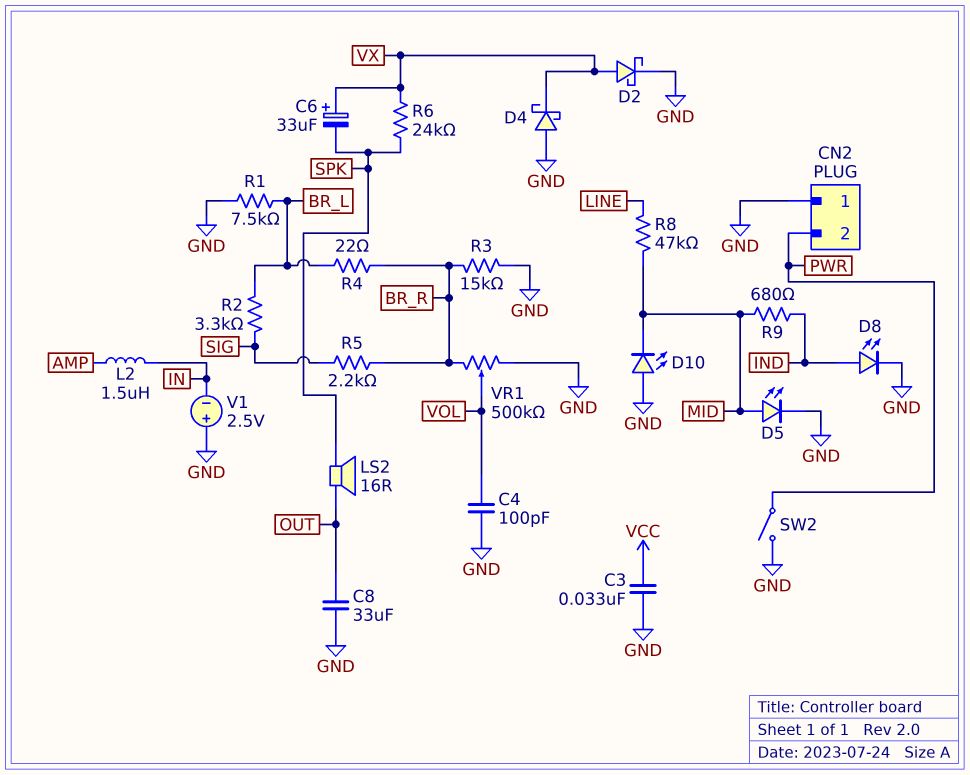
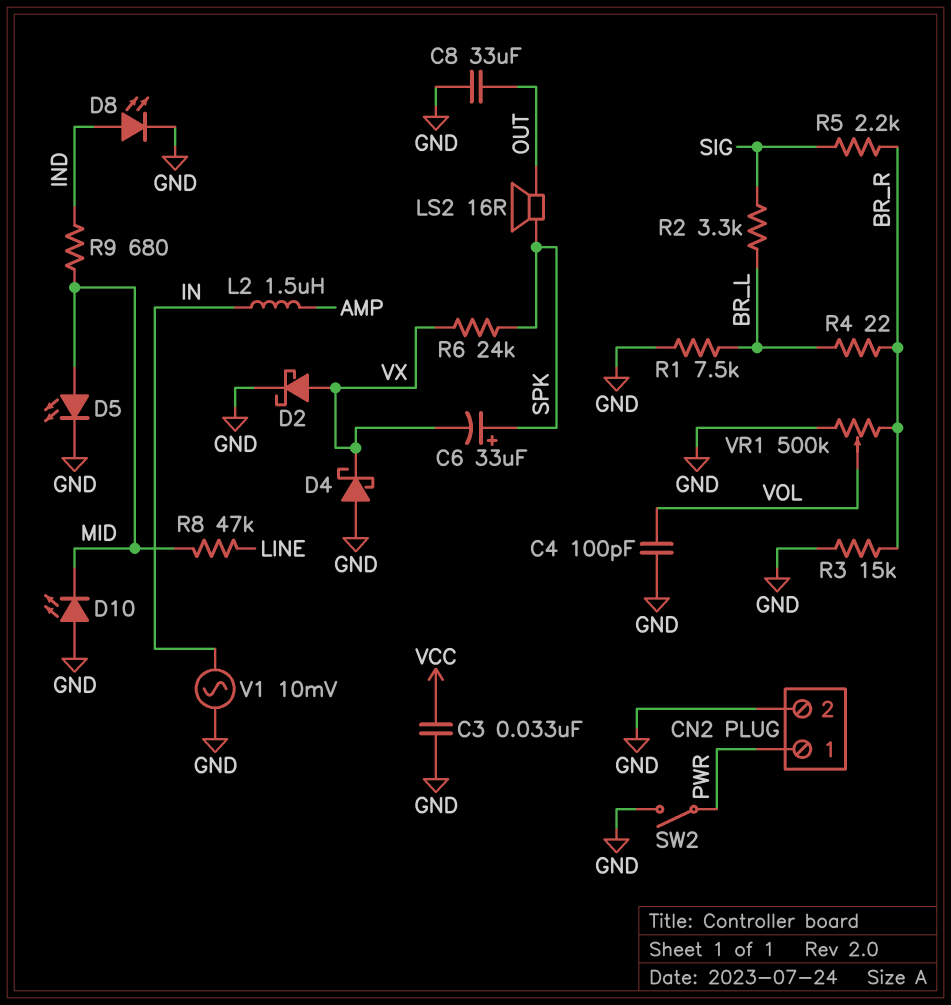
C6: 33uF (plus VX, minus SPK) -> 33uF (plus SPK, minus VX)
CN2 pin 1: GND -> PWR
CN2 pin 2: PWR -> GND
V1: 2.5V (plus GND, minus IN) -> AC 10mV (GND, IN)

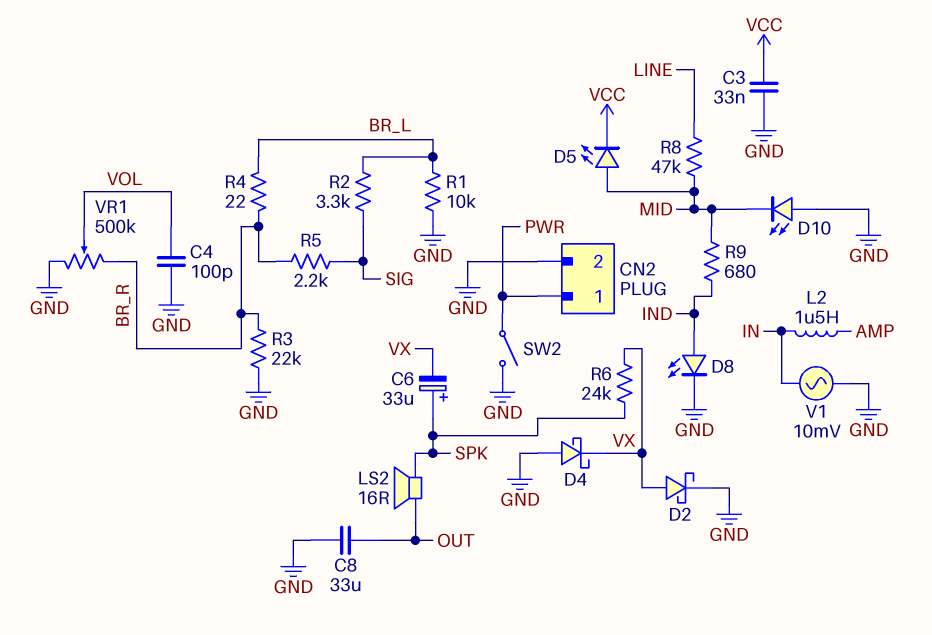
D5: LED (A MID, K GND) -> LED (A MID, K VCC)
R1: 7.5k (BR_L, GND) -> 10k (BR_L, GND)
R3: 15k (BR_R, GND) -> 22k (BR_R, GND)

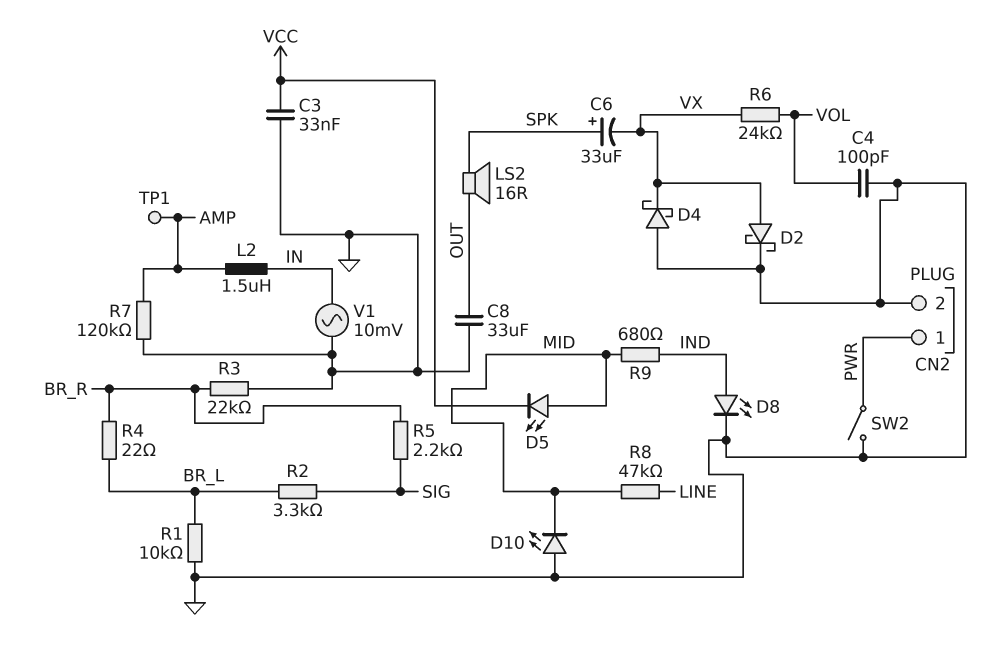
R6: 24k (SPK, VX) -> 24k (VOL, VX)
R7: none -> 120k (AMP, GND)
TP1: none -> test point (AMP)
VR1: 500k (BR_R, GND, wiper VOL) -> none

